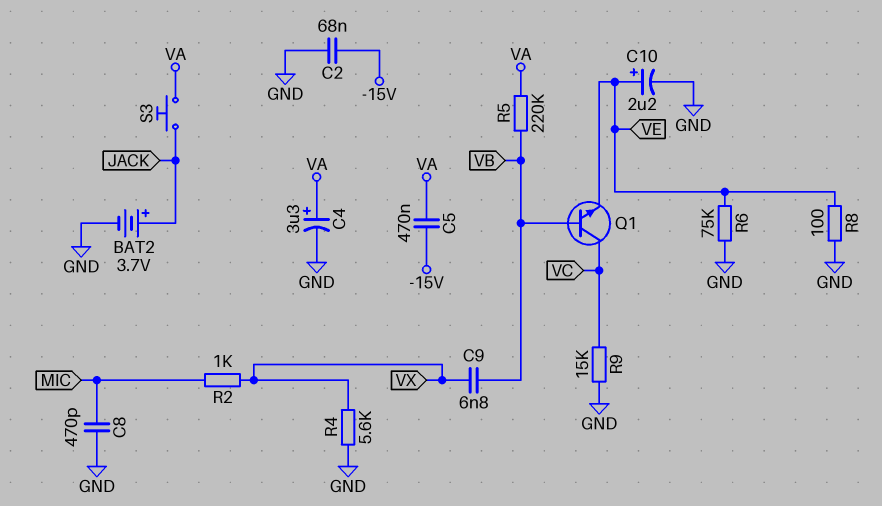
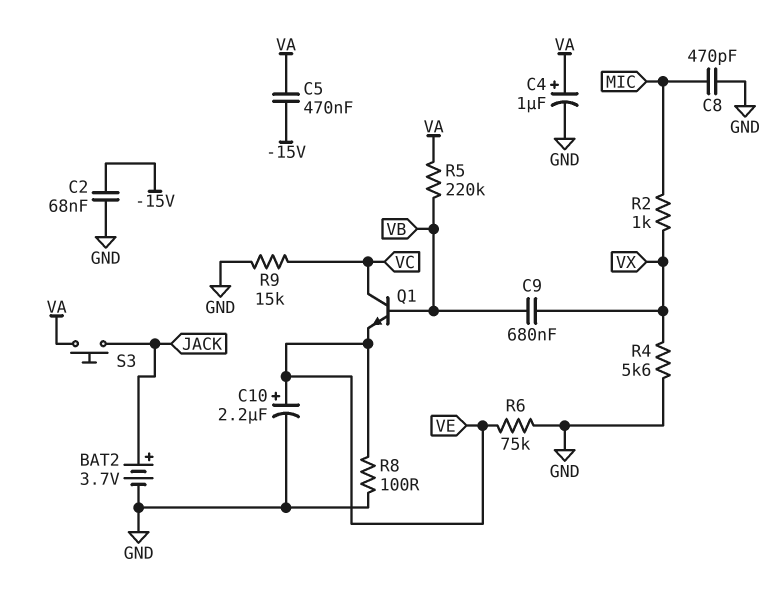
C4: 3.3uF (plus VA, minus GND) -> 1uF (plus VA, minus GND)
C9: 6.8nF (VB, VX) -> 680nF (VB, VX)

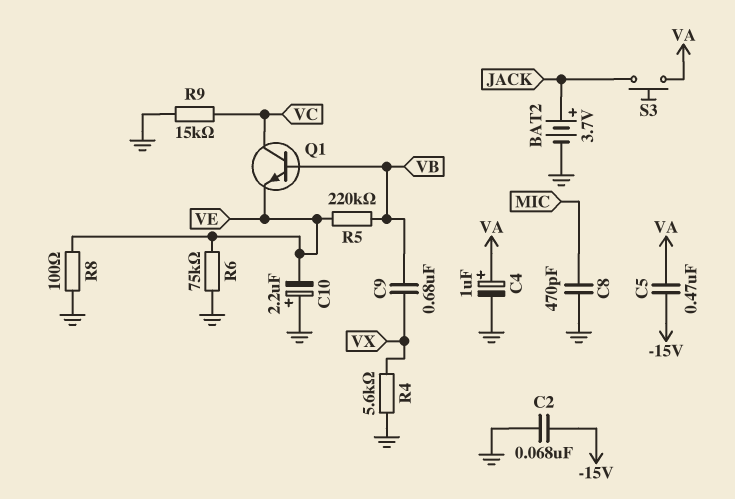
C10: 2.2uF (plus VE, minus GND) -> 2.2uF (plus GND, minus VE)
R2: 1k (MIC, VX) -> none
R5: 220k (VA, VB) -> 220k (VB, VE)

